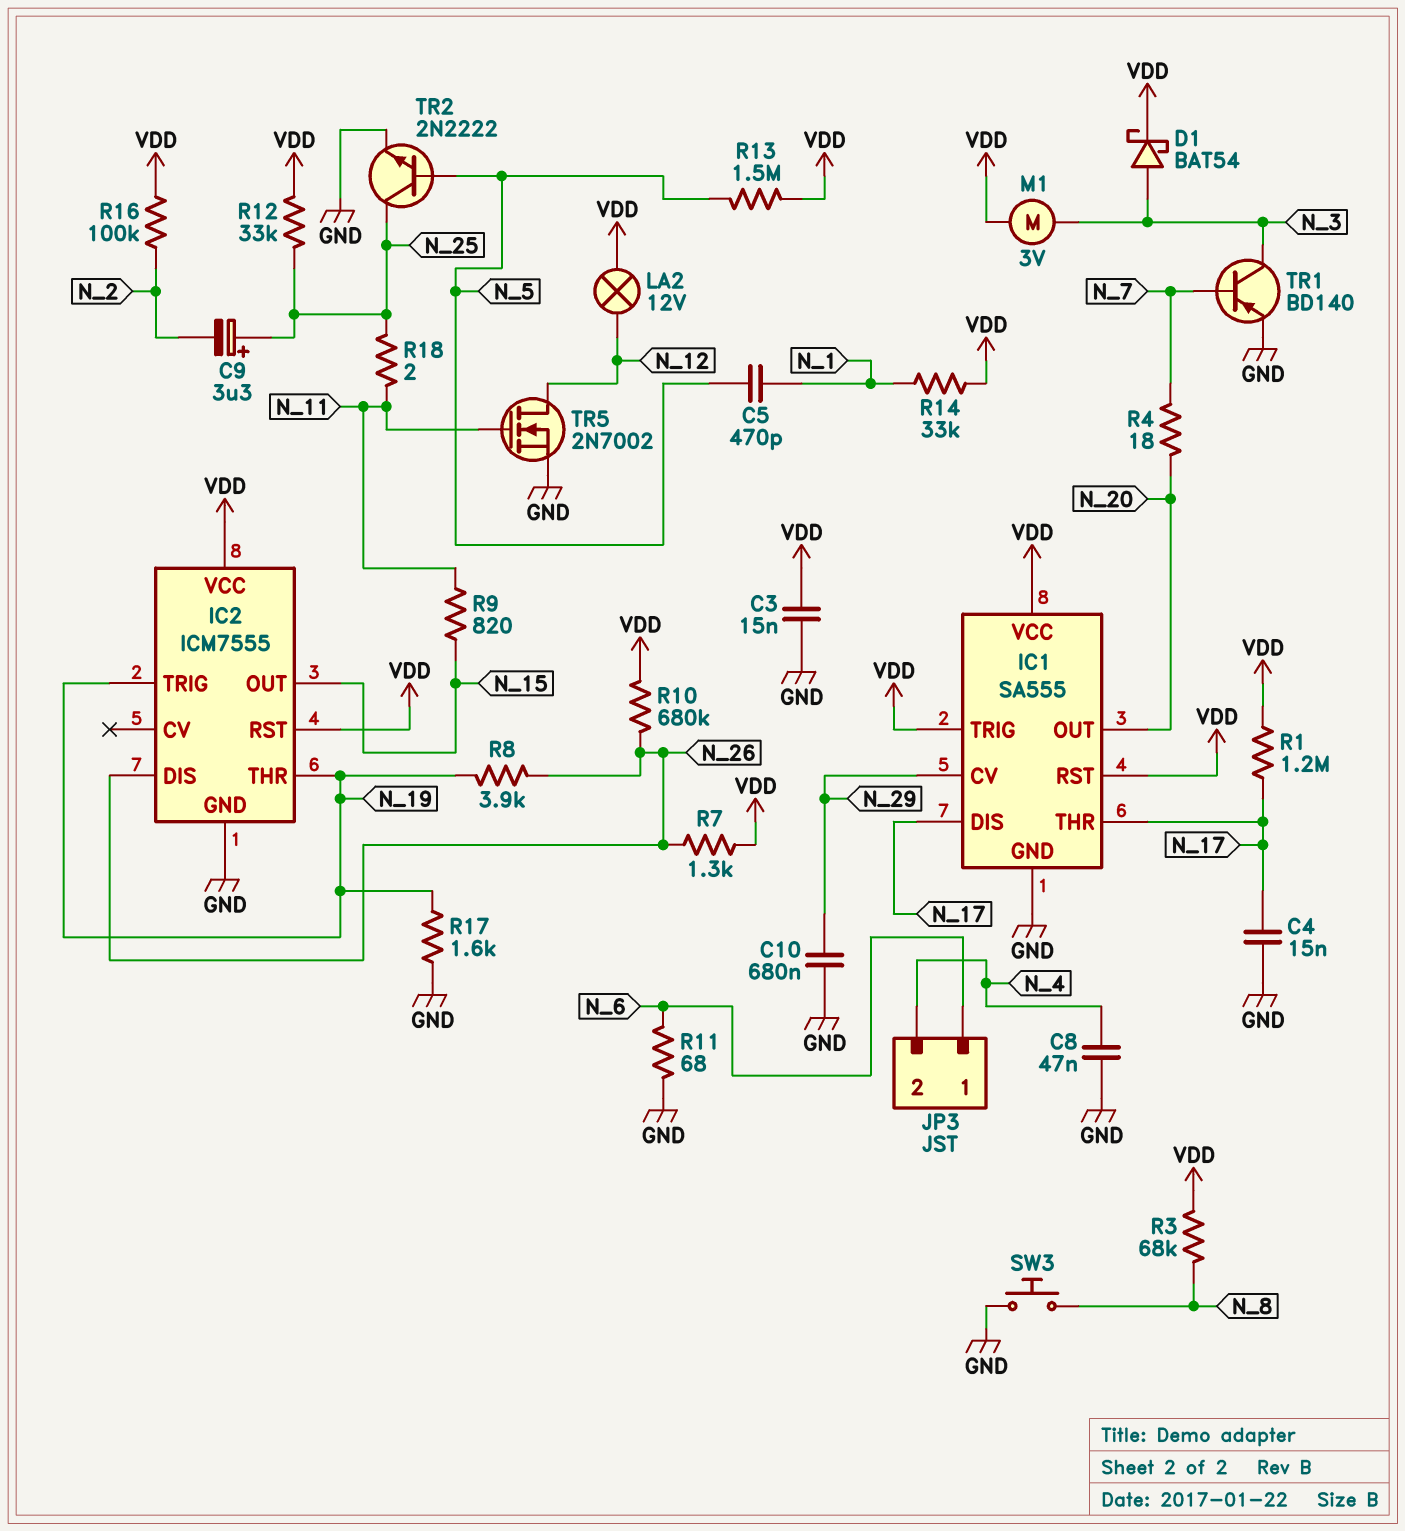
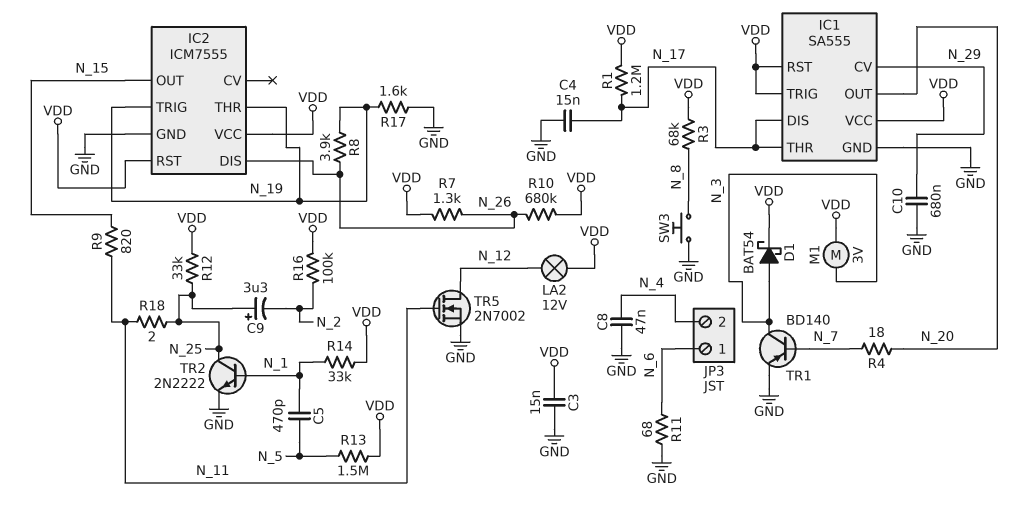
TR2: NPN 2N2222 (B N_5, C N_25, E GND) -> NPN 2N2222 (B N_1, C N_25, E GND)

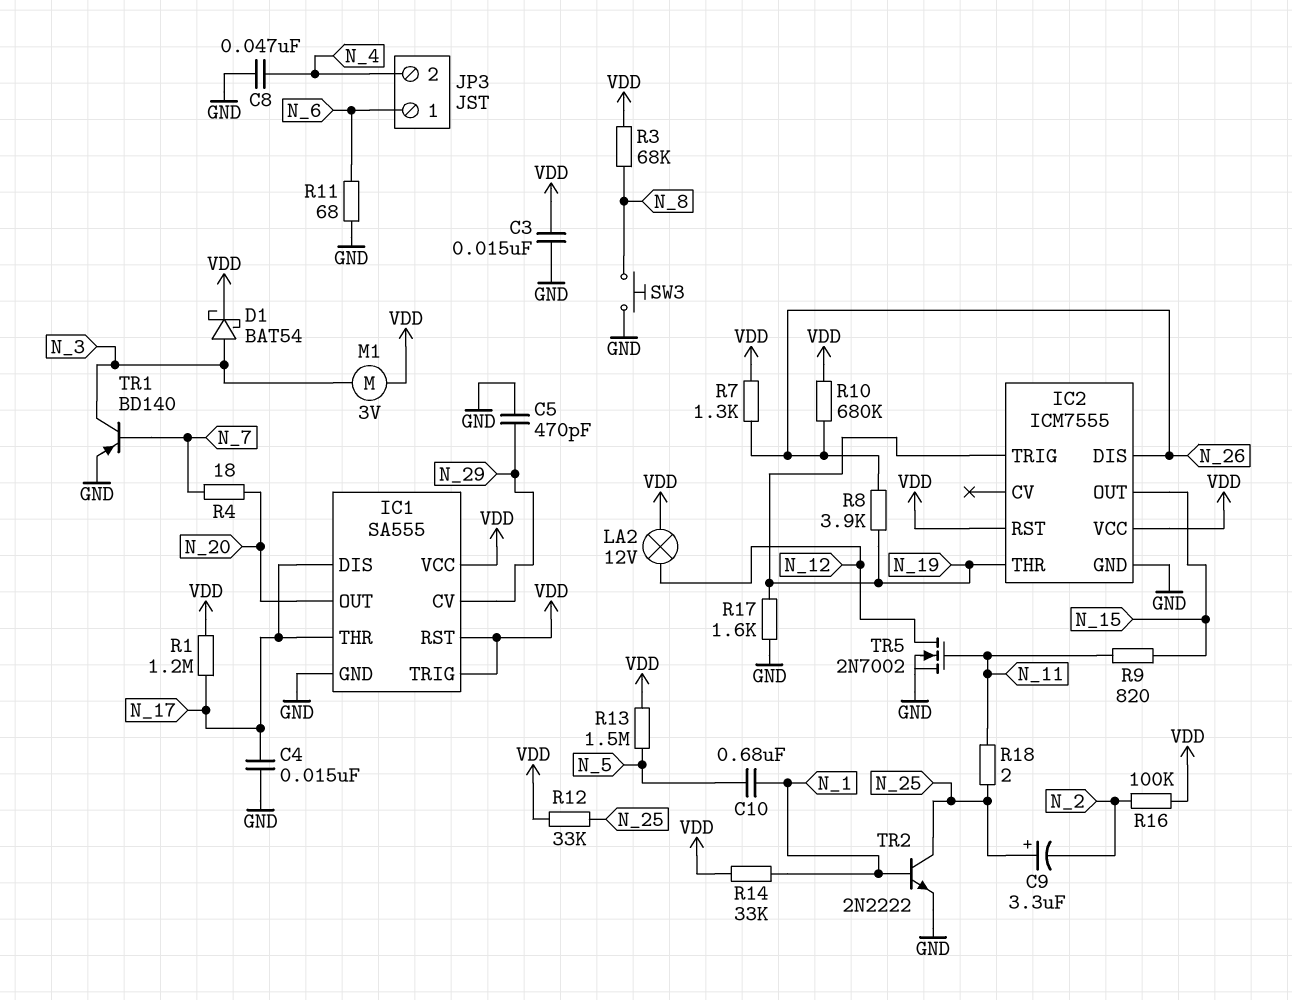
C5: 470pF (N_1, N_5) -> 470pF (GND, N_29)
C10: 680nF (GND, N_29) -> 680nF (N_1, N_5)

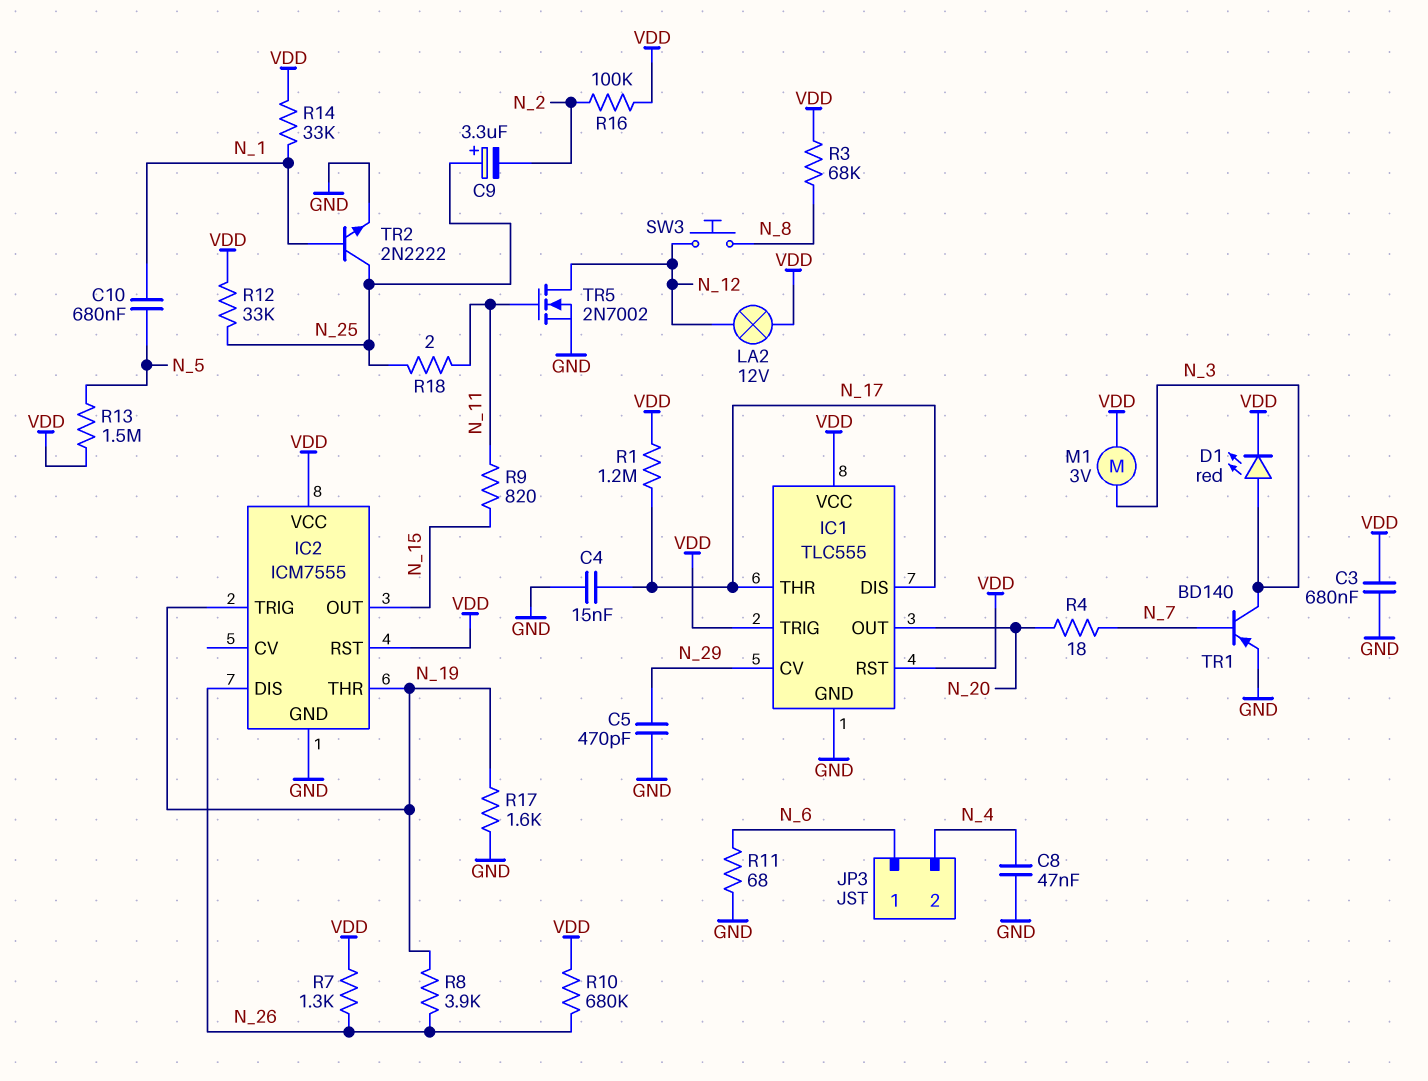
C3: 15nF (GND, VDD) -> 680nF (GND, VDD)
D1: schottky BAT54 (A N_3, K VDD) -> LED red (A N_3, K VDD)
IC1: SA555 -> TLC555
SW3: button (GND, N_8) -> button (N_8, N_12)

